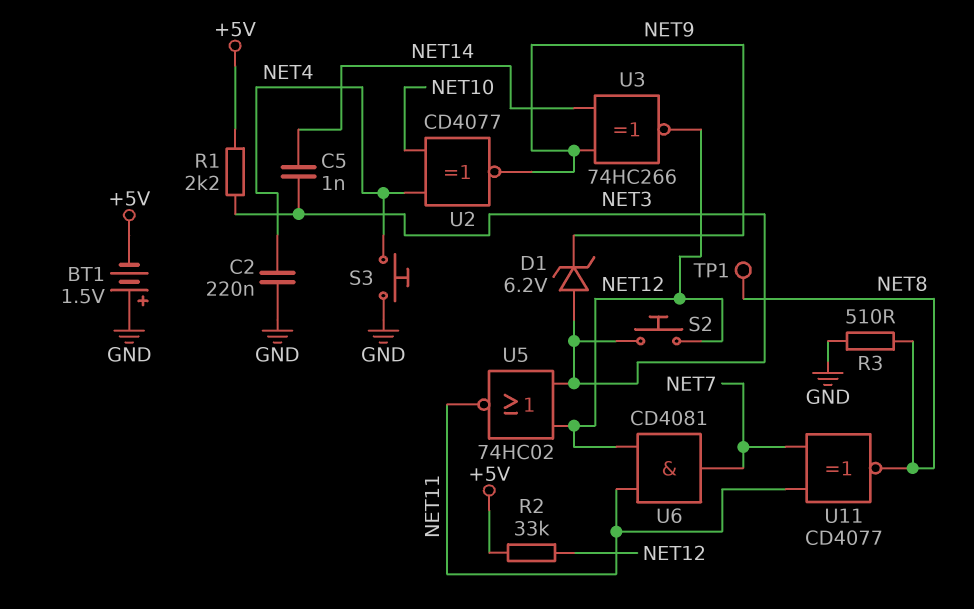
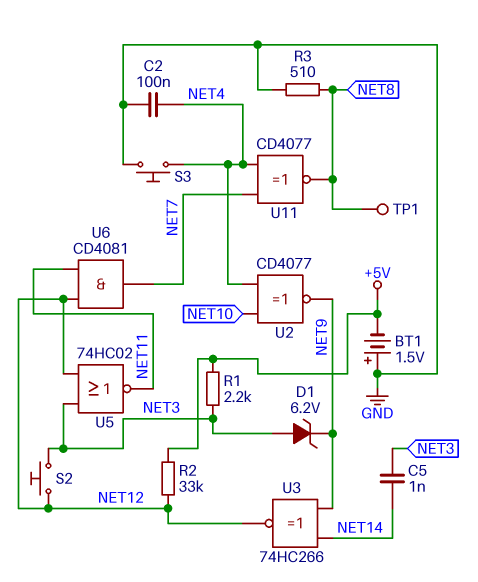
C2: 220nF (GND, NET4) -> 100nF (GND, NET4)
U11: XNOR CD4077 (in NET7, in NET11, out NET8) -> XNOR CD4077 (in NET4, in NET7, out NET8)

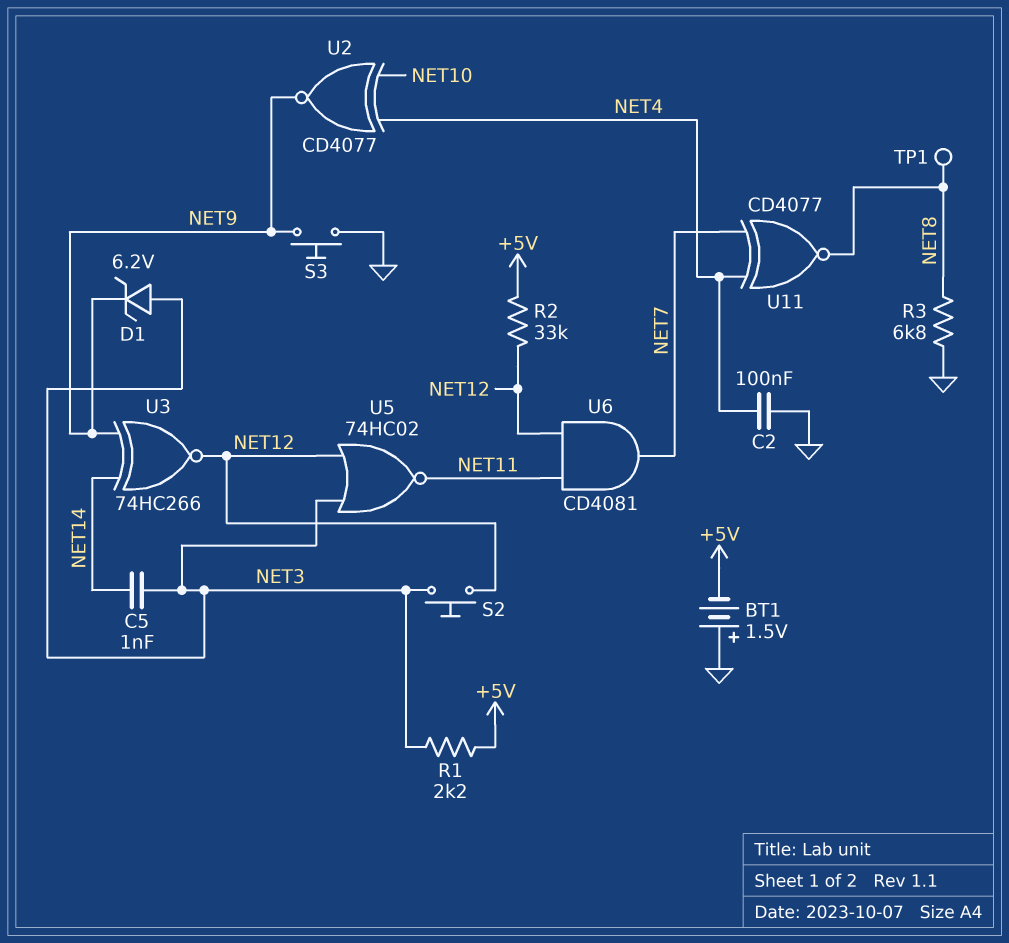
R3: 510 (GND, NET8) -> 6.8k (GND, NET8)
S3: button (GND, NET4) -> button (GND, NET9)

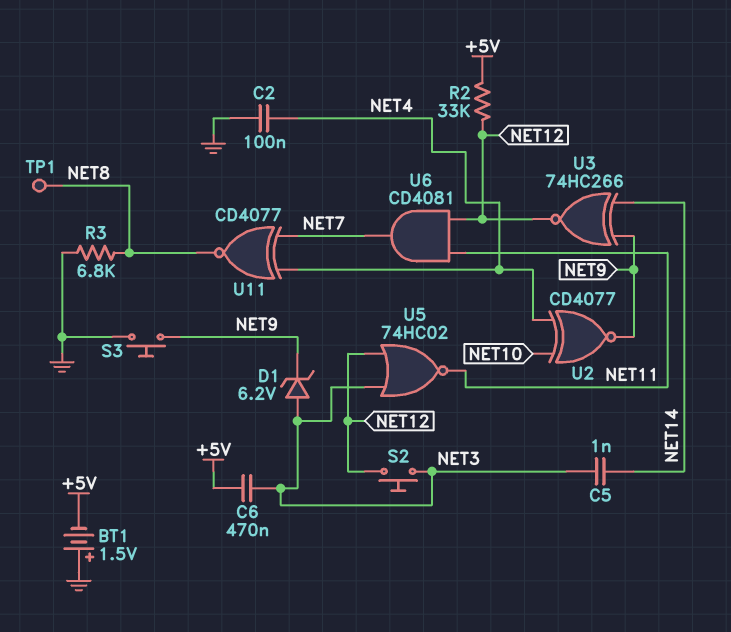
C6: none -> 470nF (+5V, NET3)
R1: 2.2k (+5V, NET3) -> none

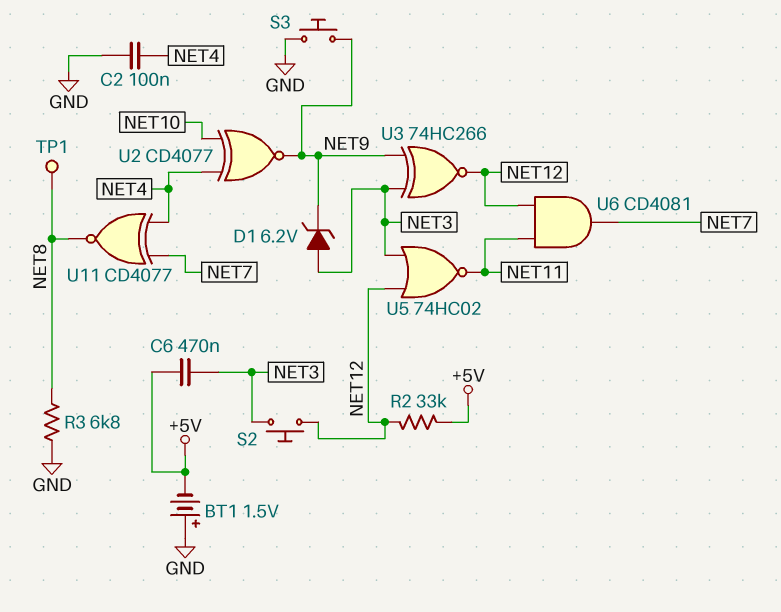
C5: 1nF (NET3, NET14) -> none
U3: XNOR 74HC266 (in NET9, in NET14, out NET12) -> XNOR 74HC266 (in NET3, in NET9, out NET12)

